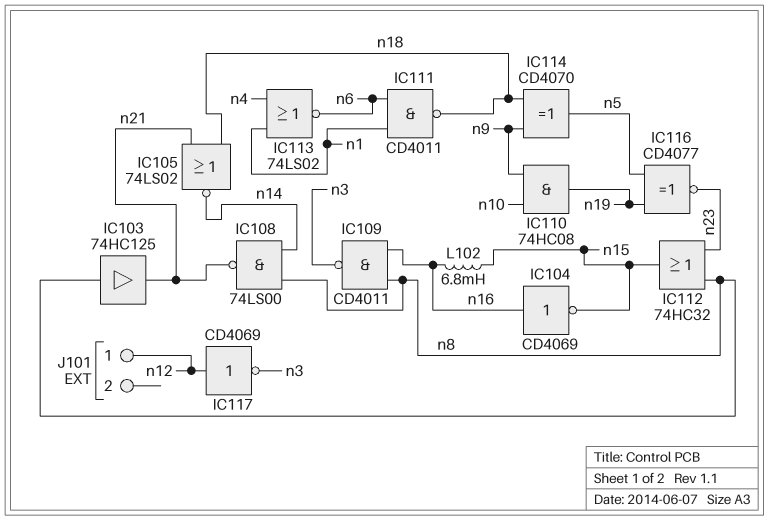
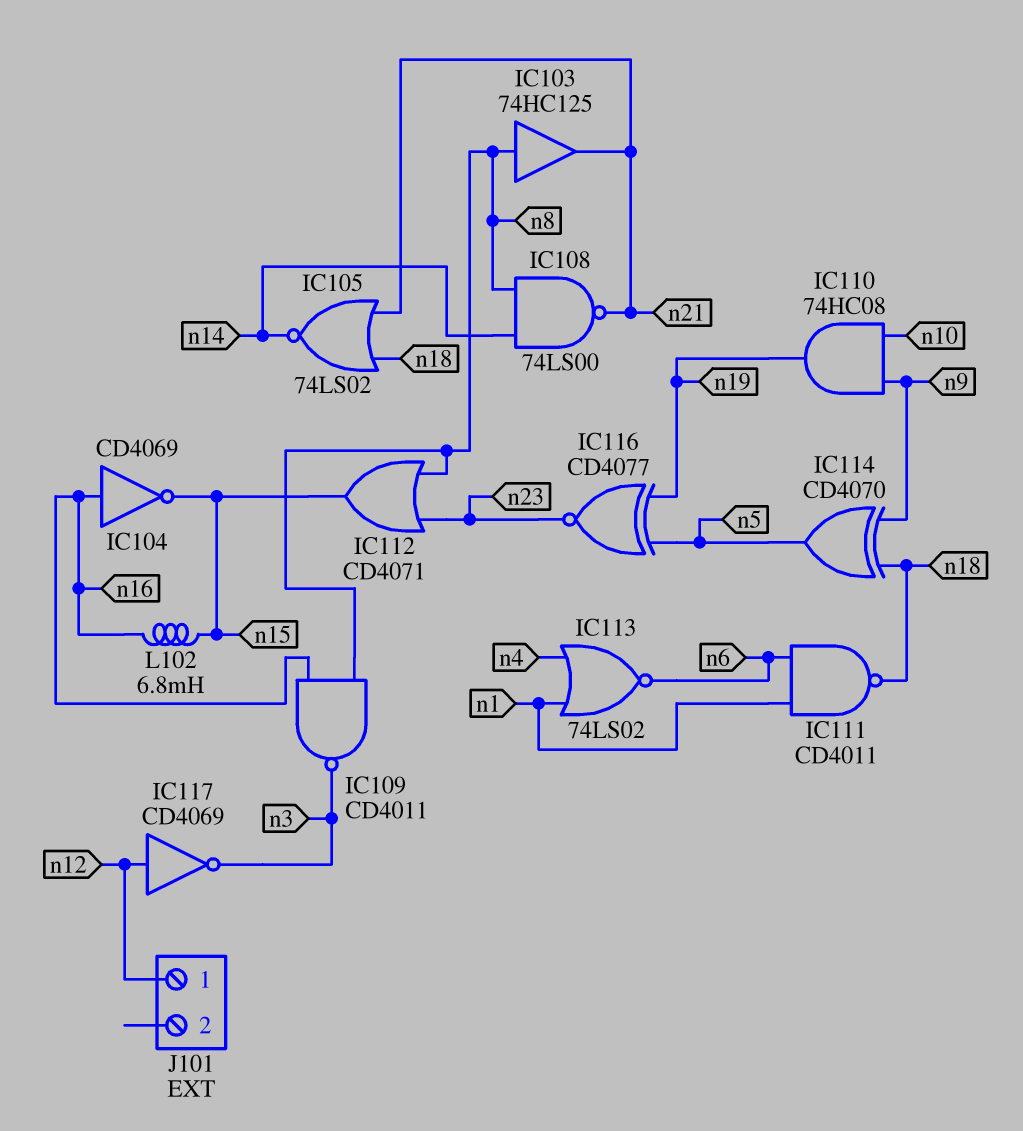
IC112: OR 74HC32 (in n8, in n23, out n15) -> OR CD4071 (in n8, in n23, out n15)

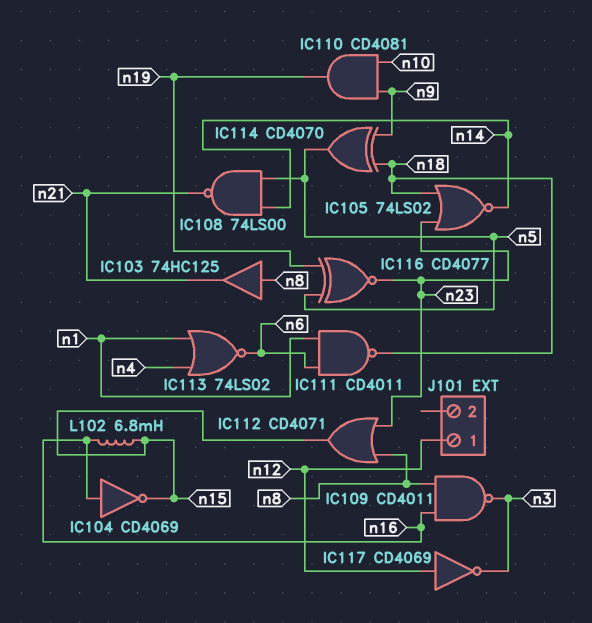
IC105: NOR 74LS02 (in n18, in n21, out n14) -> NOR 74LS02 (in n18, in n23, out n14)
IC108: NAND 74LS00 (in n8, in n14, out n21) -> NAND 74LS00 (in n5, in n14, out n21)
IC110: AND 74HC08 (in n9, in n10, out n19) -> AND CD4081 (in n9, in n10, out n19)

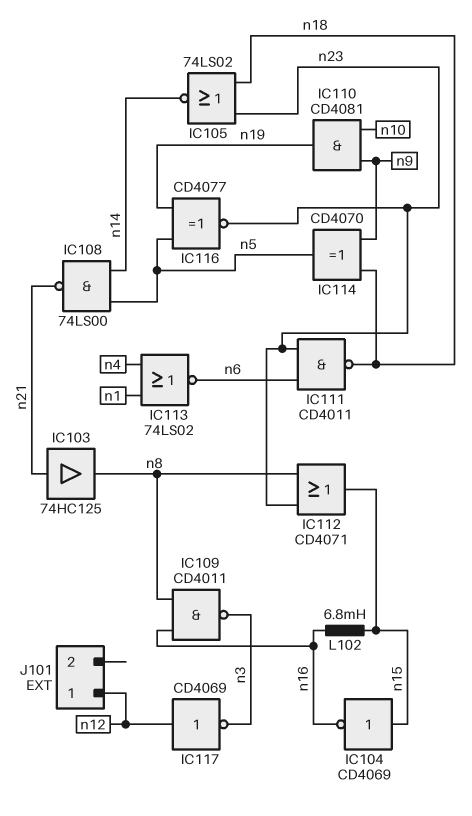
IC103: buffer 74HC125 (in n8, out n21) -> buffer 74HC125 (in n21, out n8)
IC104: NOT CD4069 (in n16, out n15) -> NOT CD4069 (in n15, out n16)
IC111: NAND CD4011 (in n1, in n6, out n18) -> NAND CD4011 (in n6, in n23, out n18)

